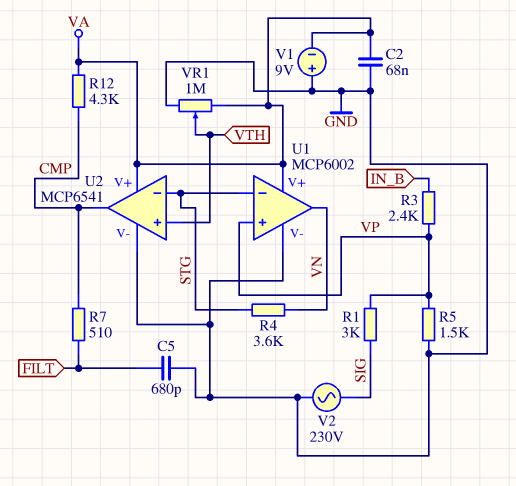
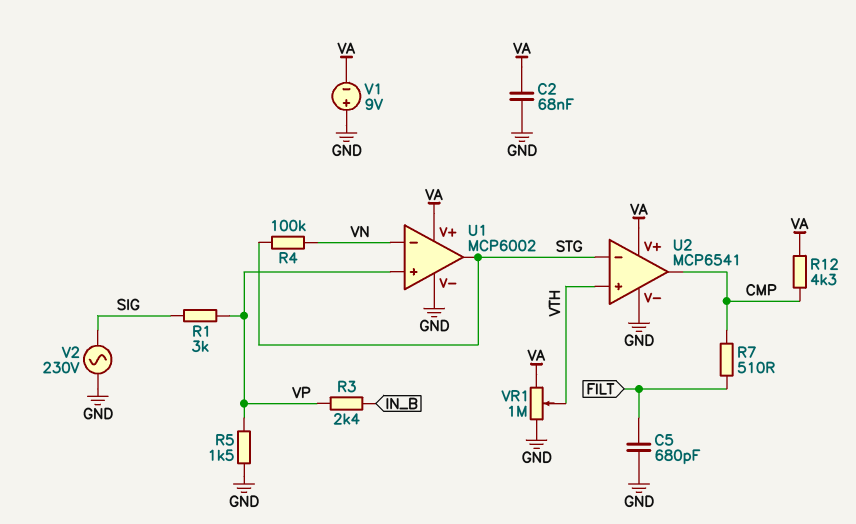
R4: 3.6k (STG, VN) -> 100k (STG, VN)
U1 pin in-: STG -> VN
U1 pin out: VN -> STG

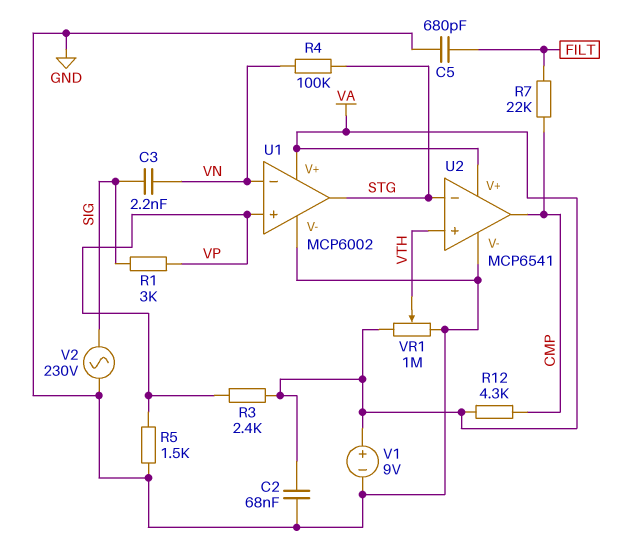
C3: none -> 2.2nF (SIG, VN)
R3: 2.4k (IN_B, VP) -> 2.4k (VA, VP)
R7: 510 (CMP, FILT) -> 22k (CMP, FILT)
V1: 9V (plus GND, minus VA) -> 9V (plus VA, minus GND)

